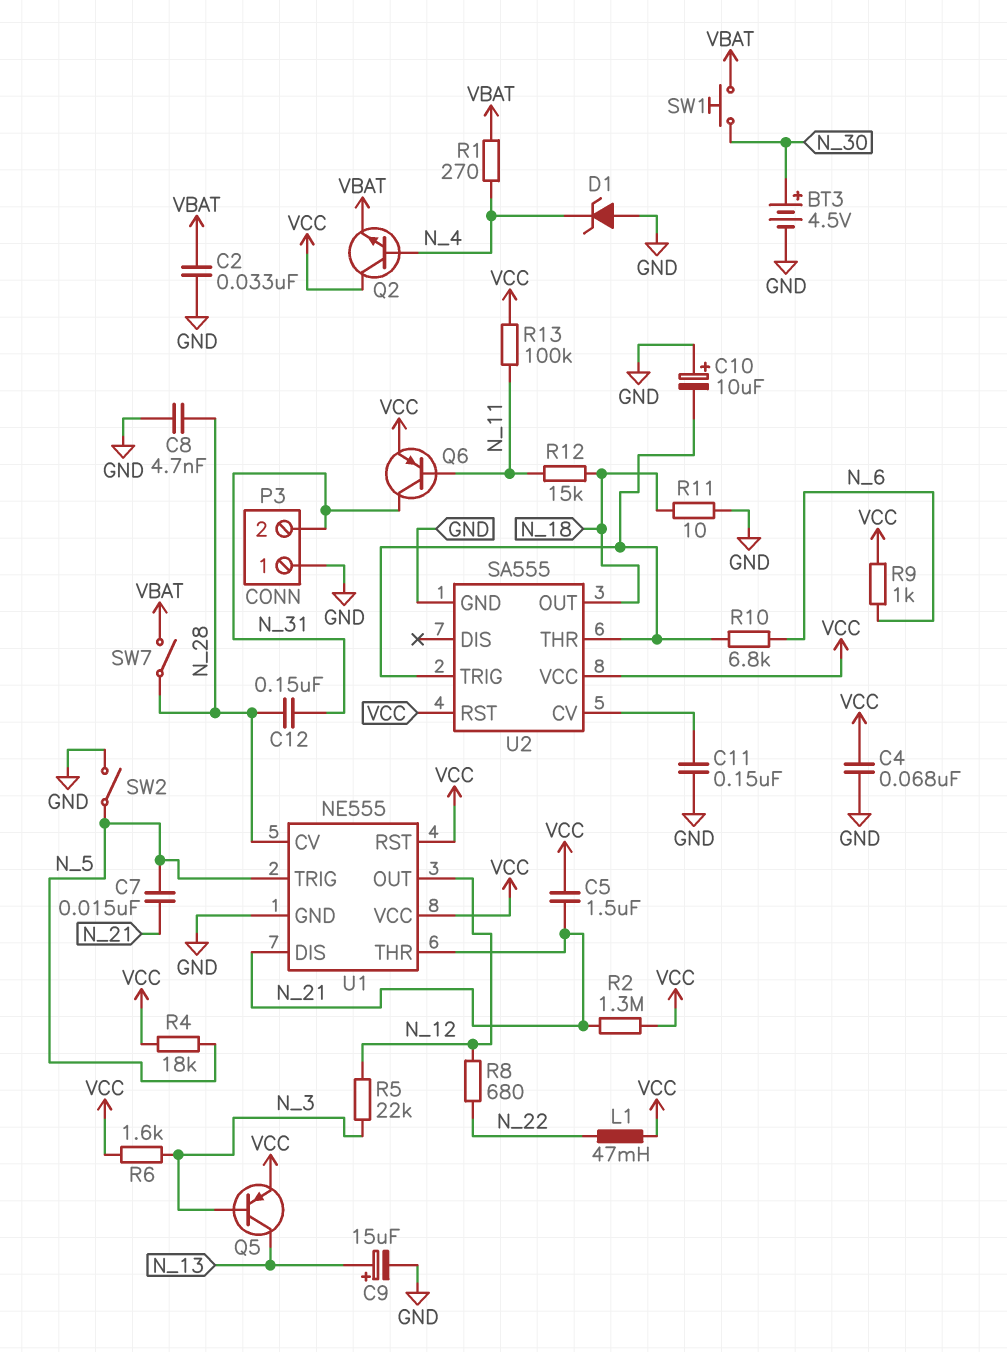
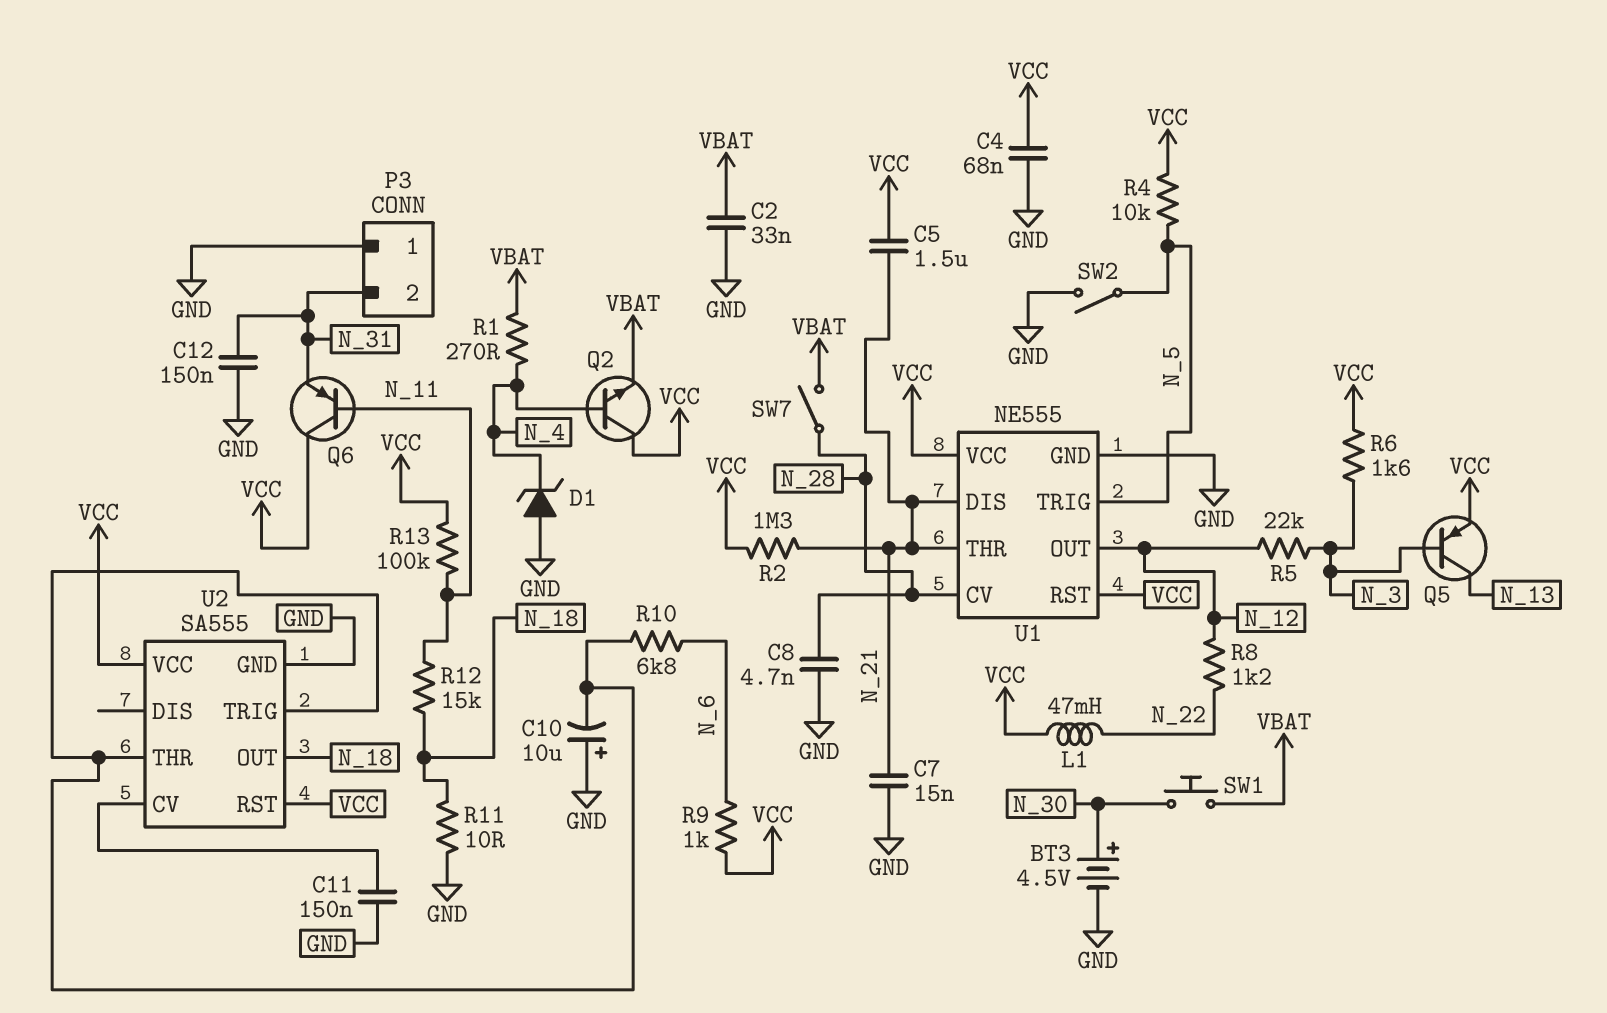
C7: 15nF (N_5, N_21) -> 15nF (GND, N_21)
C9: 15uF (plus N_13, minus GND) -> none
C12: 150nF (N_28, N_31) -> 150nF (GND, N_31)
Q6: PNP (B N_11, C N_31, E VCC) -> PNP (B N_11, C VCC, E N_31)
R4: 18k (N_5, VCC) -> 10k (N_5, VCC)
R8: 680 (N_12, N_22) -> 1.2k (N_12, N_22)

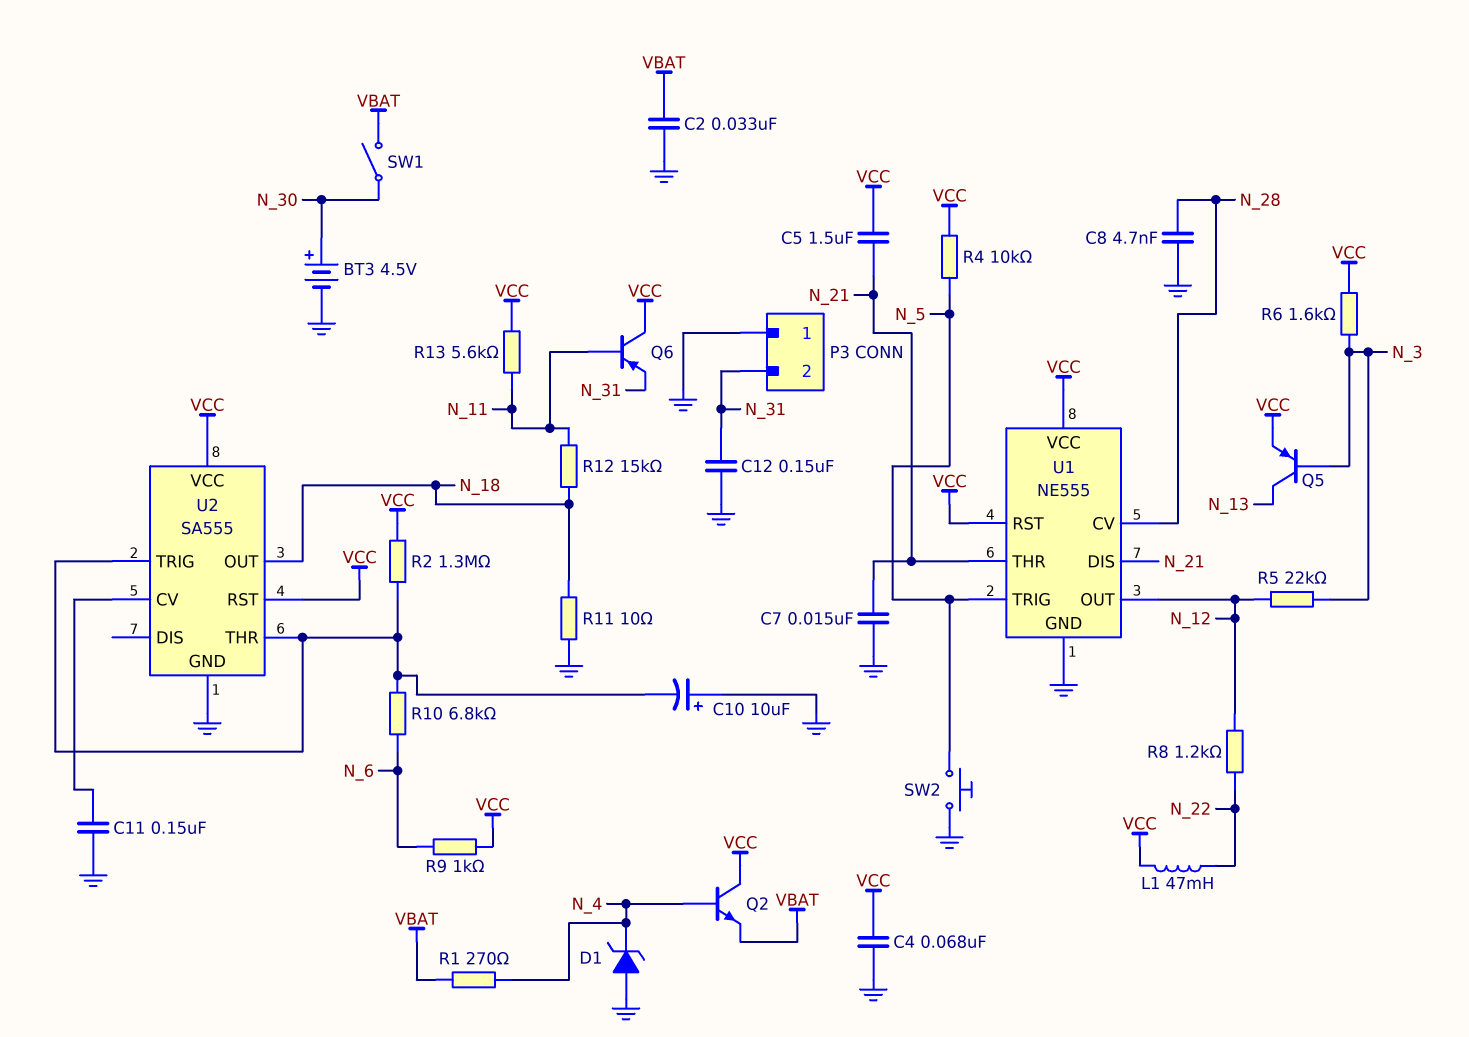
R2: 1.3M (N_21, VCC) -> 1.3M (U2/THR, VCC)
R13: 100k (N_11, VCC) -> 5.6k (N_11, VCC)
SW1: button (N_30, VBAT) -> switch (N_30, VBAT)
SW2: switch (GND, N_5) -> button (GND, N_5)
SW7: switch (N_28, VBAT) -> none

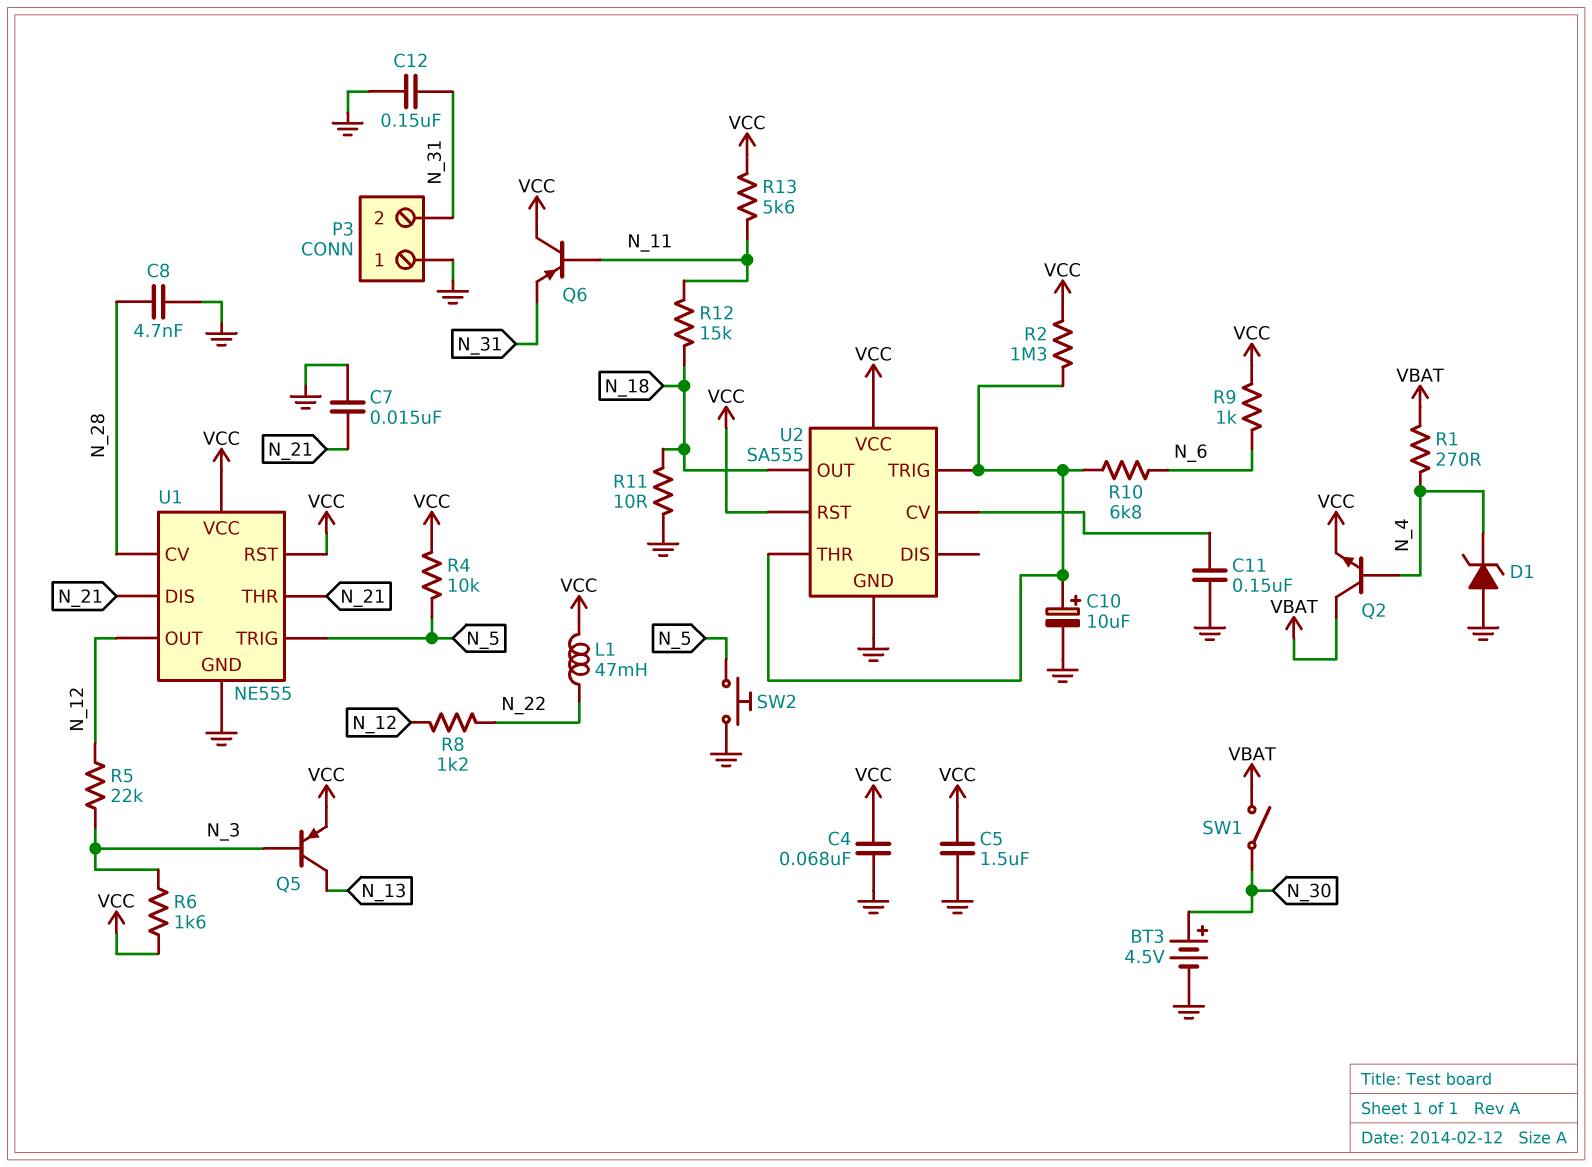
C2: 33nF (GND, VBAT) -> none
C5: 1.5uF (N_21, VCC) -> 1.5uF (GND, VCC)
C10: 10uF (plus GND, minus U2/THR) -> 10uF (plus U2/THR, minus GND)
Q2: NPN (B N_4, C VCC, E VBAT) -> NPN (B N_4, C VBAT, E VCC)

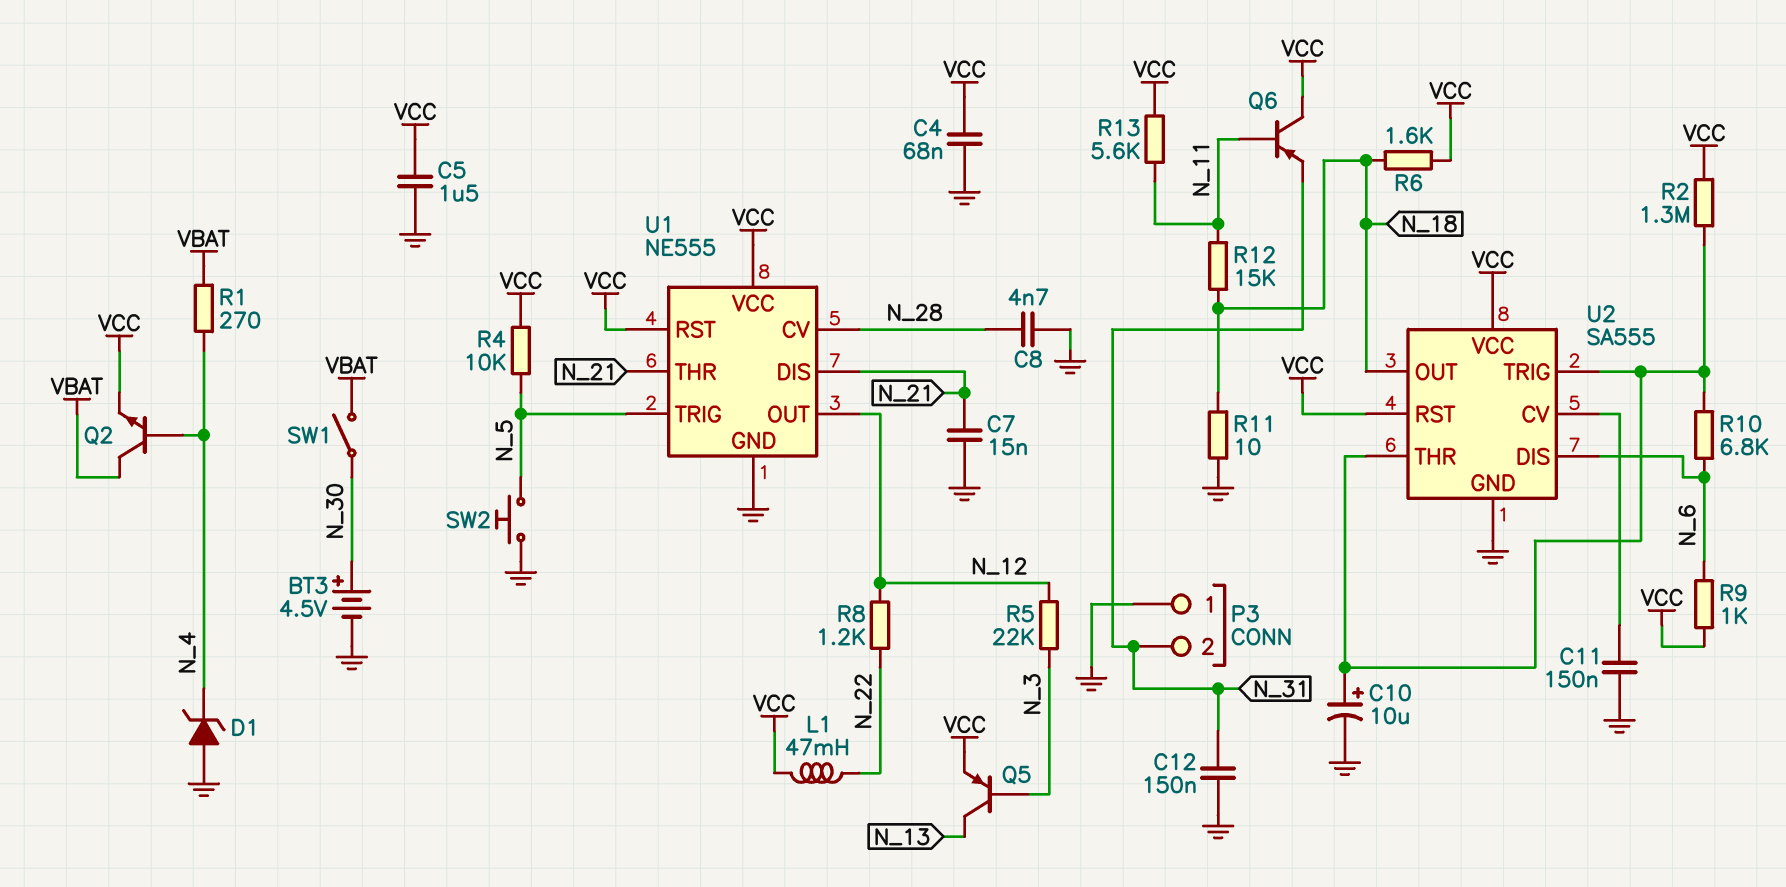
R6: 1.6k (N_3, VCC) -> 1.6k (N_18, VCC)
U2 pin DIS: none -> N_6

